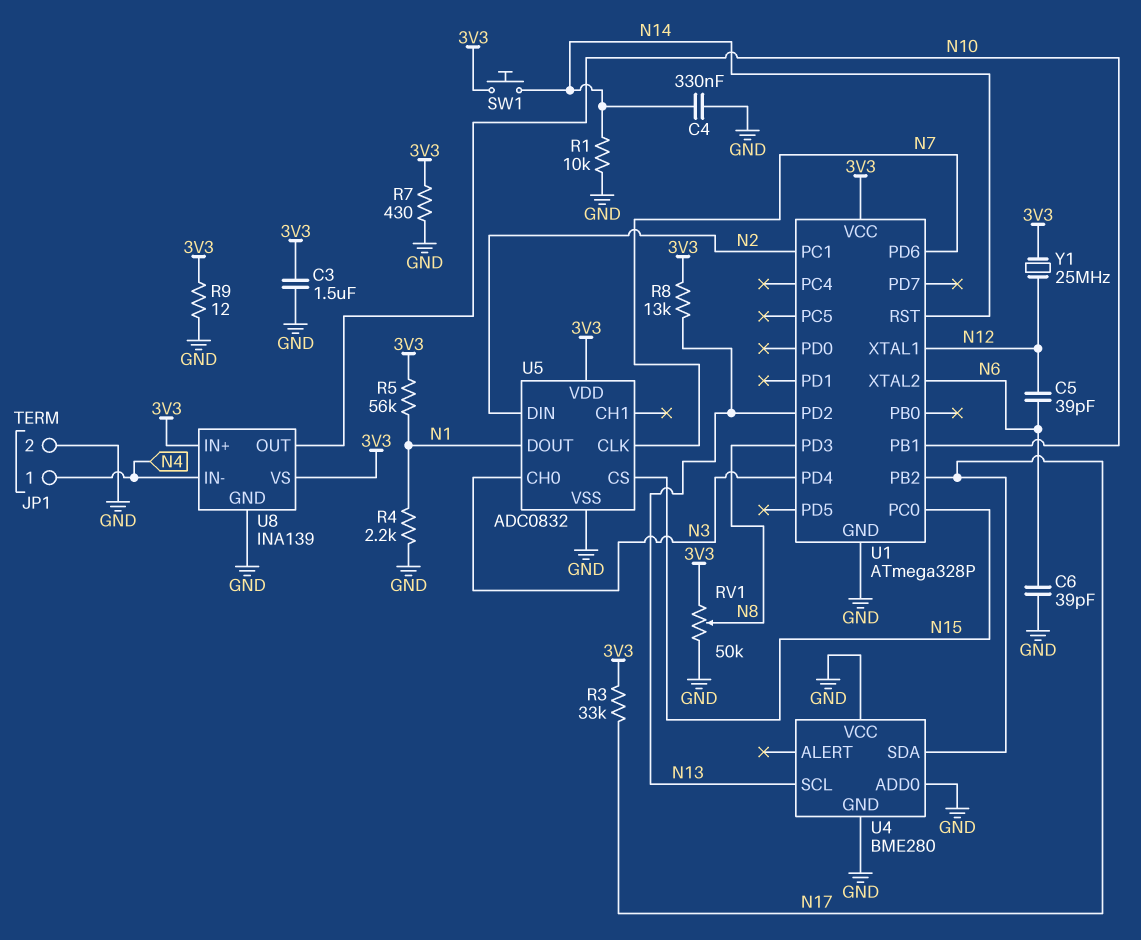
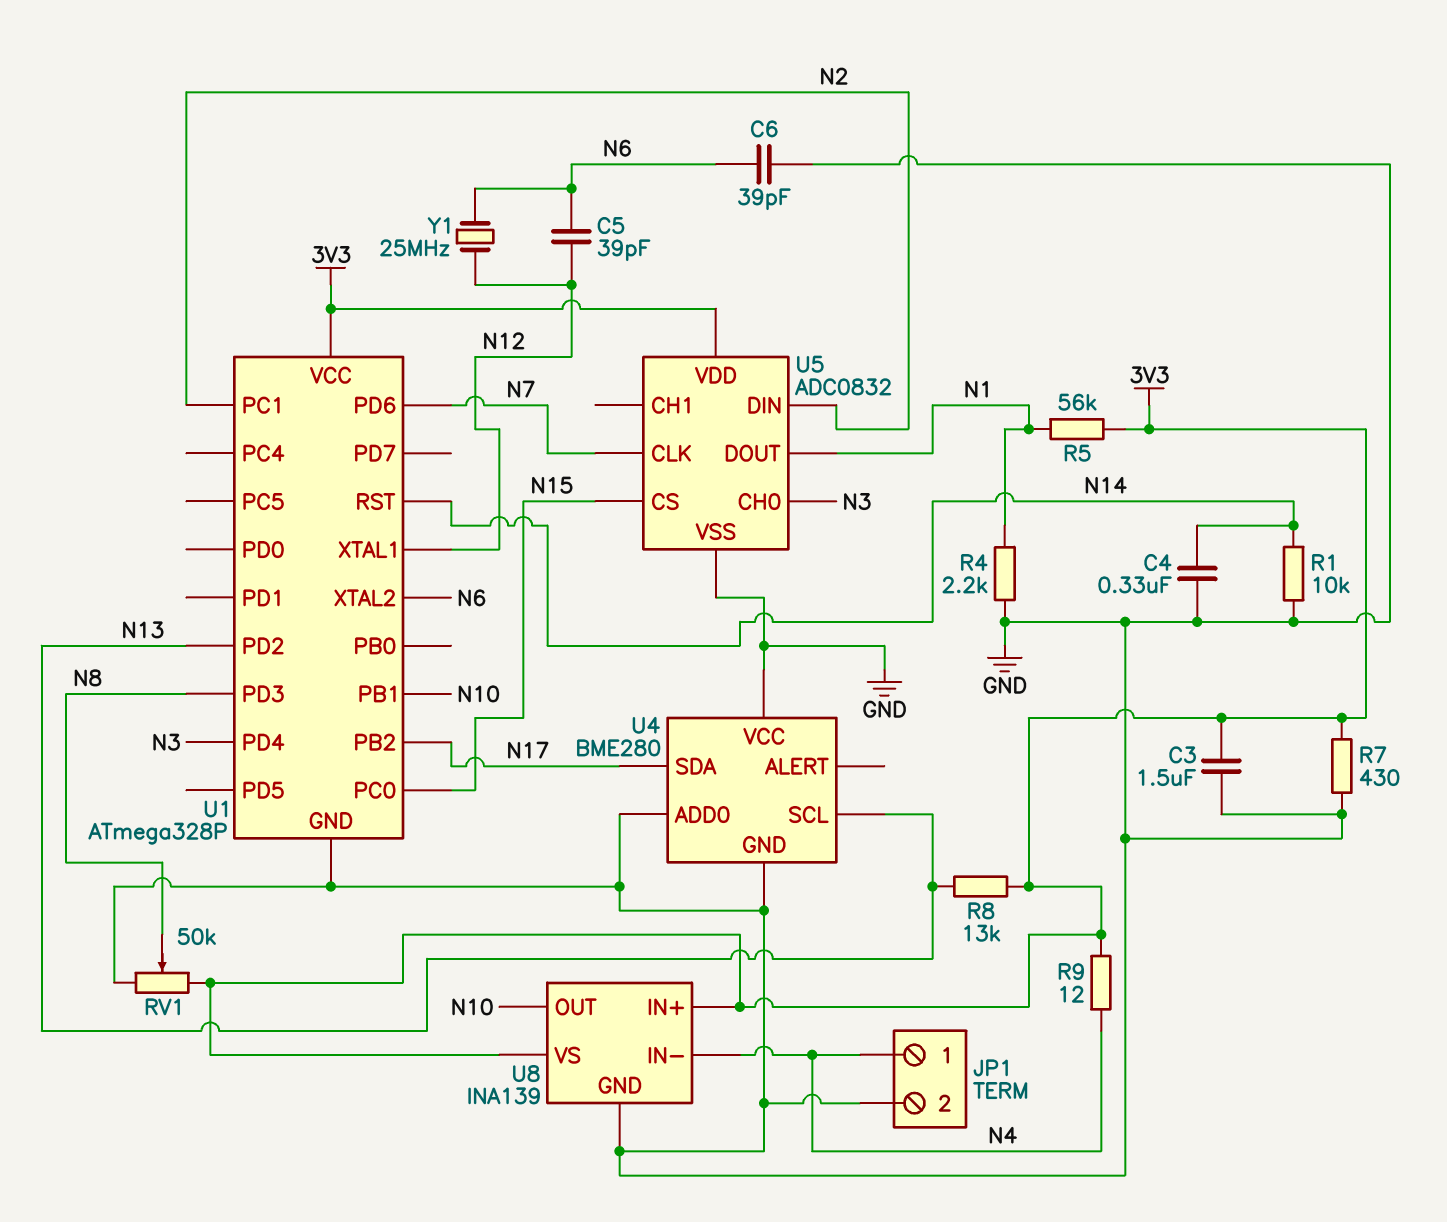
R3: 33k (3V3, N17) -> none
R9: 12 (3V3, GND) -> 12 (3V3, N4)
SW1: button (3V3, N14) -> none
Y1: 25MHz (3V3, N12) -> 25MHz (N6, N12)

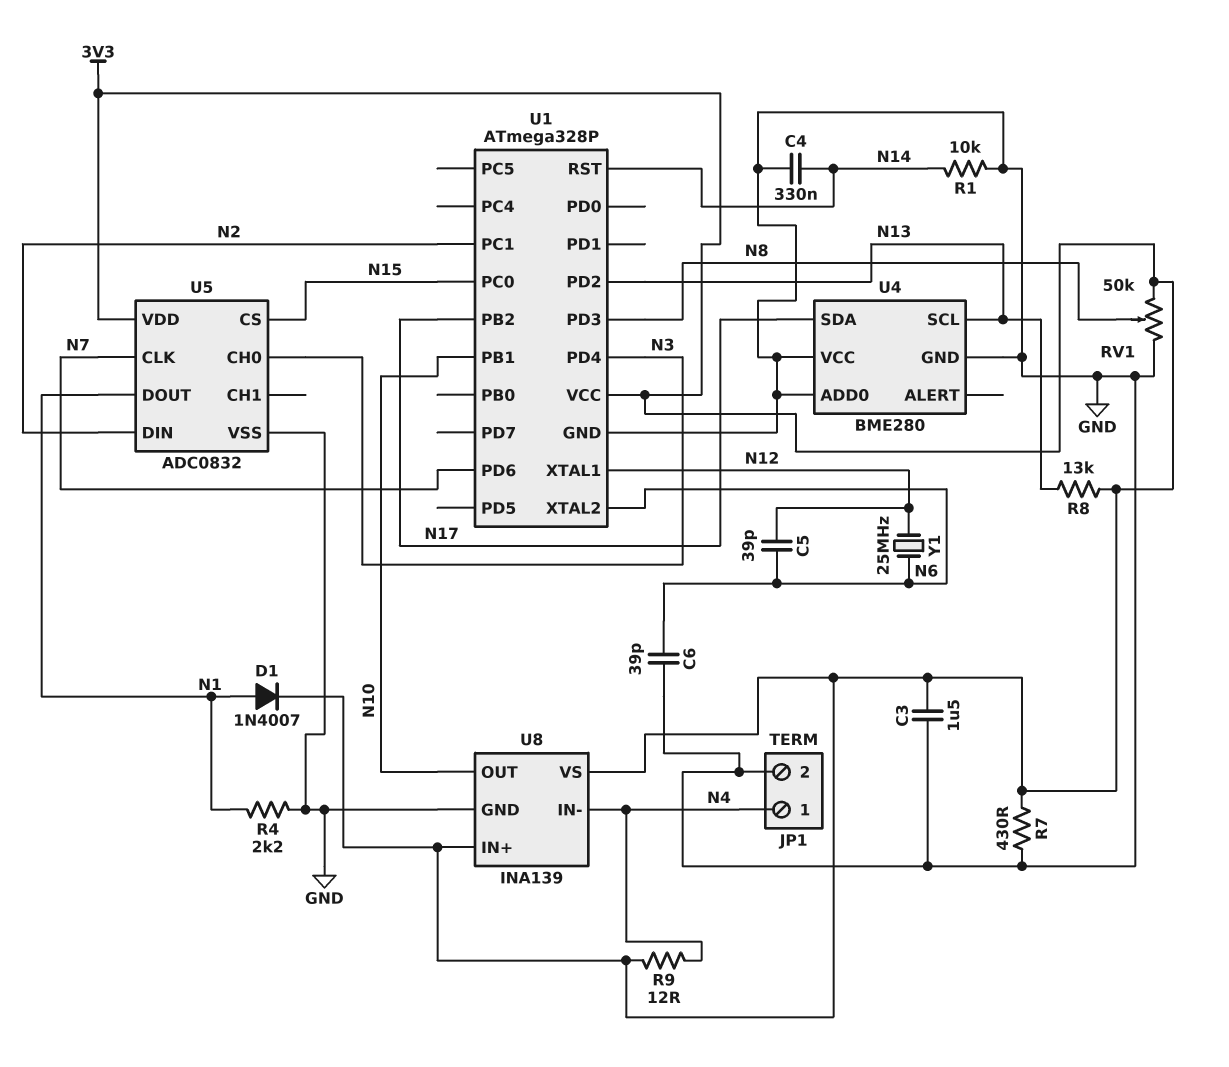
D1: none -> diode 1N4007 (A N1, K 3V3)
R5: 56k (3V3, N1) -> none

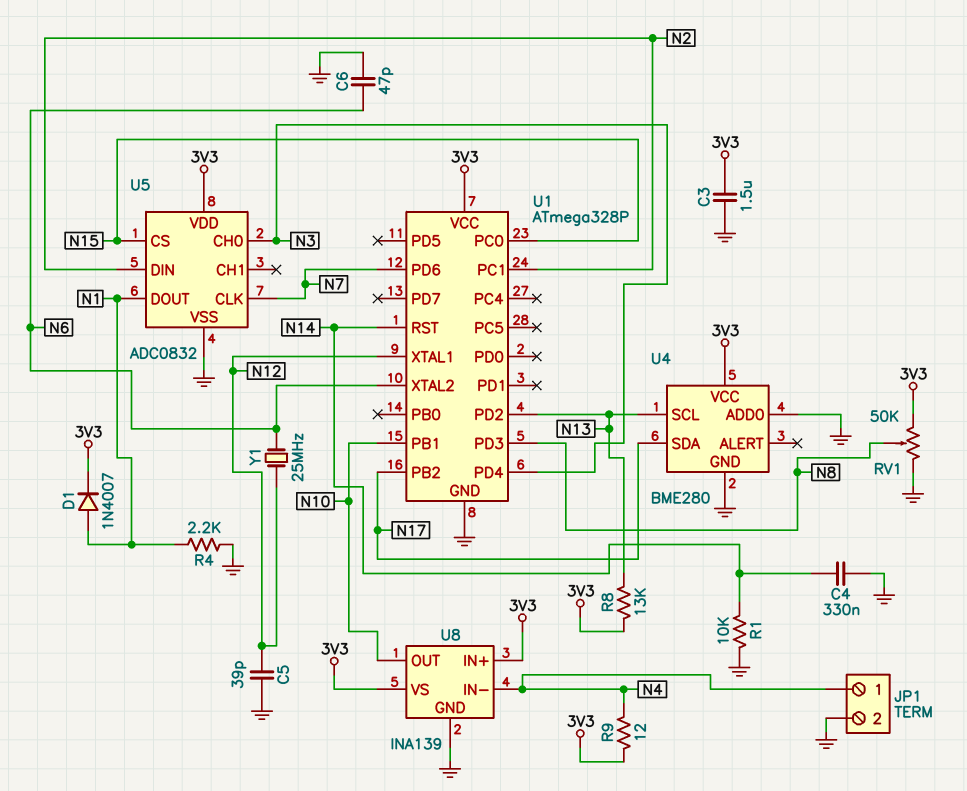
C5: 39pF (N6, N12) -> 39pF (GND, N12)
C6: 39pF (GND, N6) -> 47pF (GND, N6)
R7: 430 (3V3, GND) -> none
U4 pin VCC: GND -> 3V3

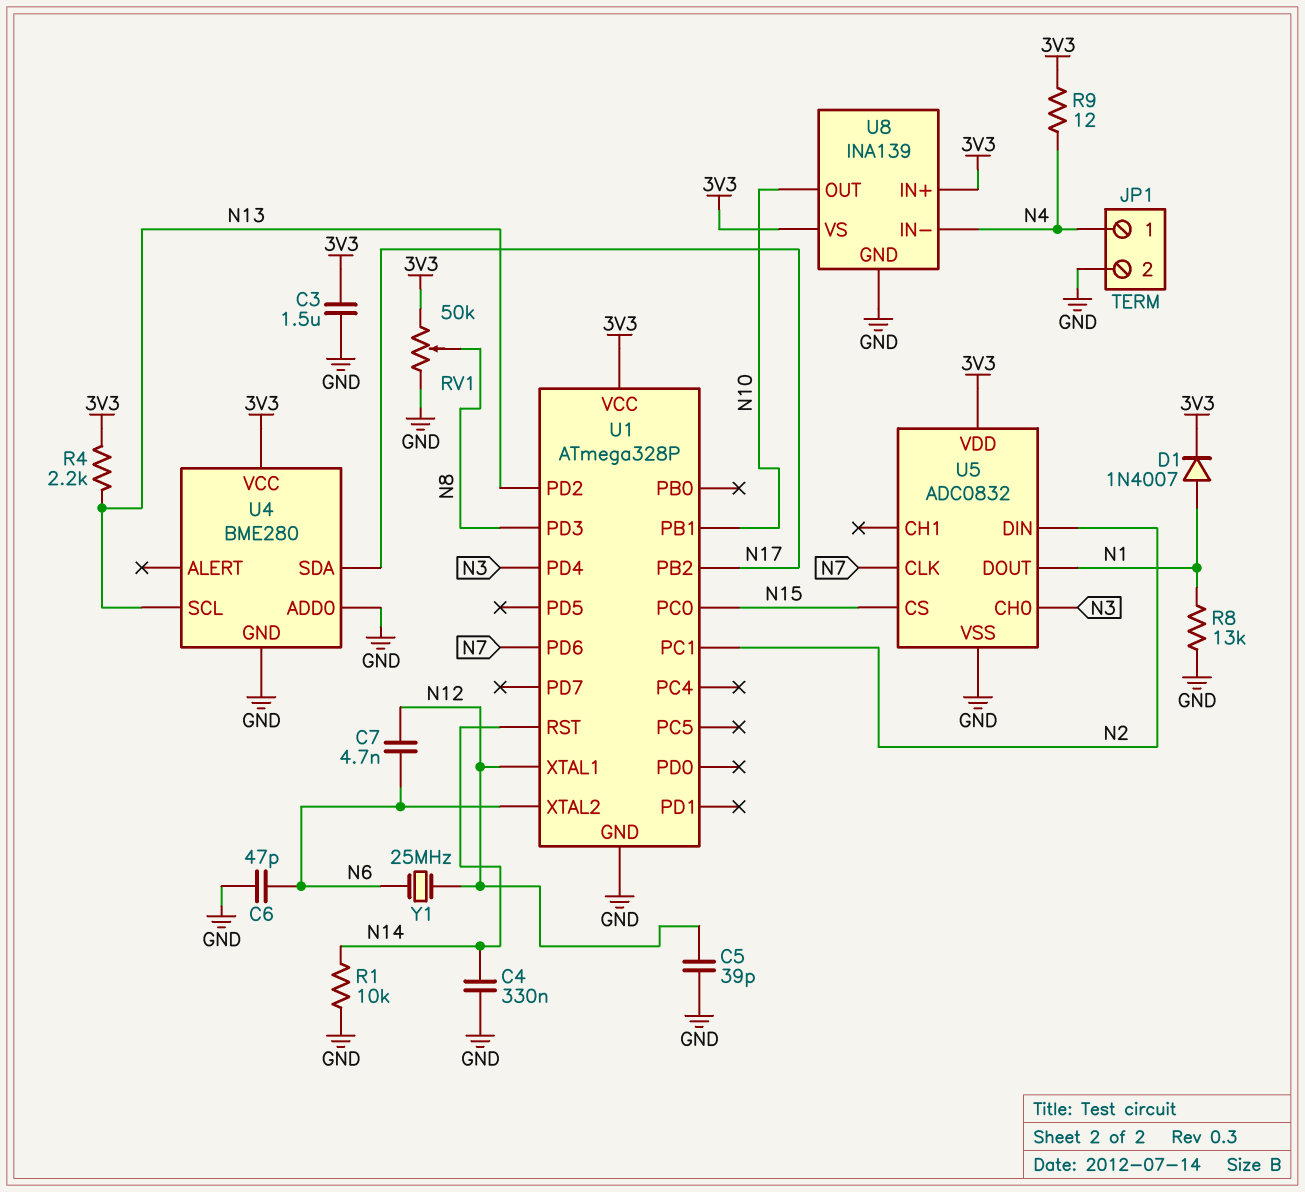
C7: none -> 4.7nF (N6, N12)
R4: 2.2k (GND, N1) -> 2.2k (3V3, N13)
R8: 13k (3V3, N13) -> 13k (GND, N1)

